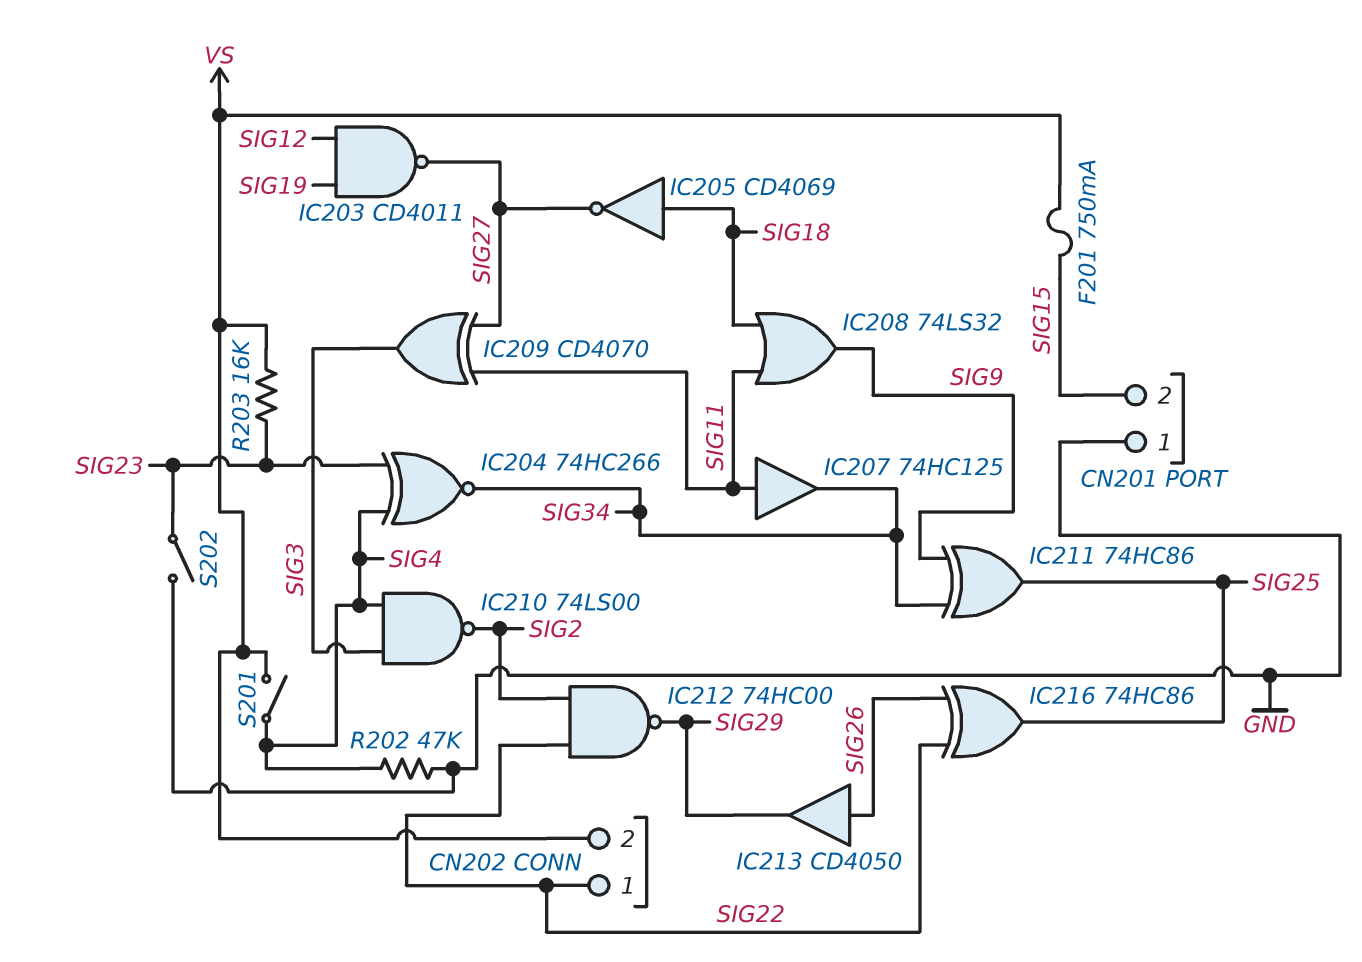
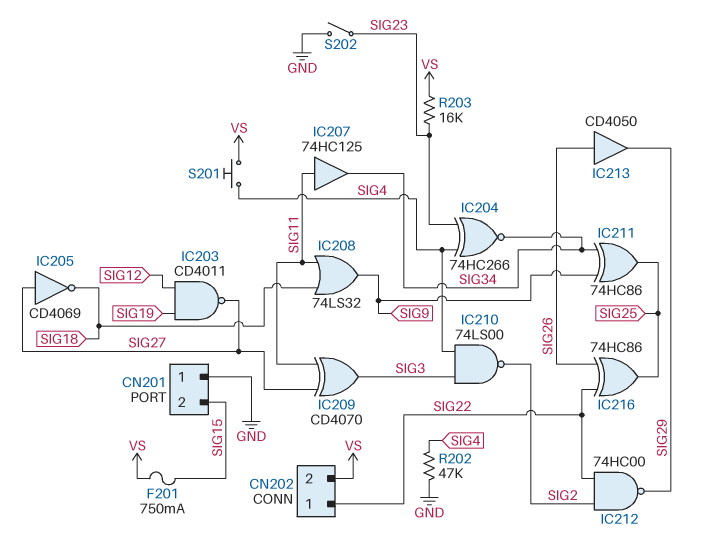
IC205: NOT CD4069 (in SIG18, out SIG27) -> NOT CD4069 (in SIG27, out SIG18)
S201: switch (SIG4, VS) -> button (SIG4, VS)

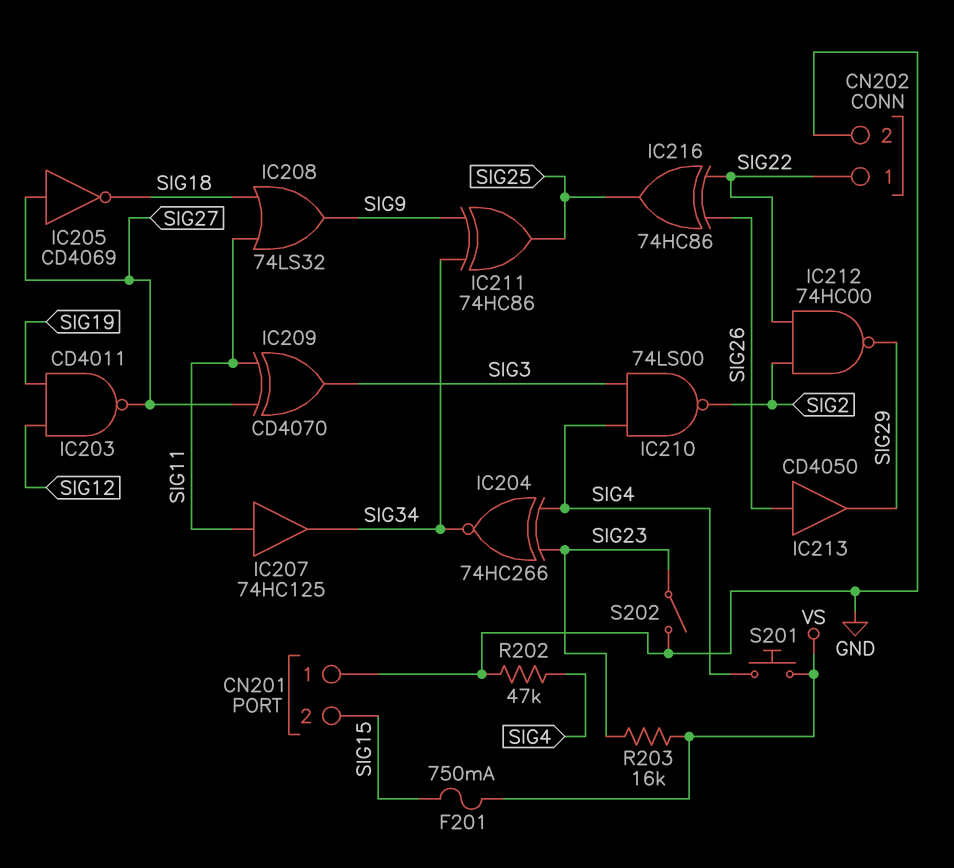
CN202 pin 2: VS -> GND

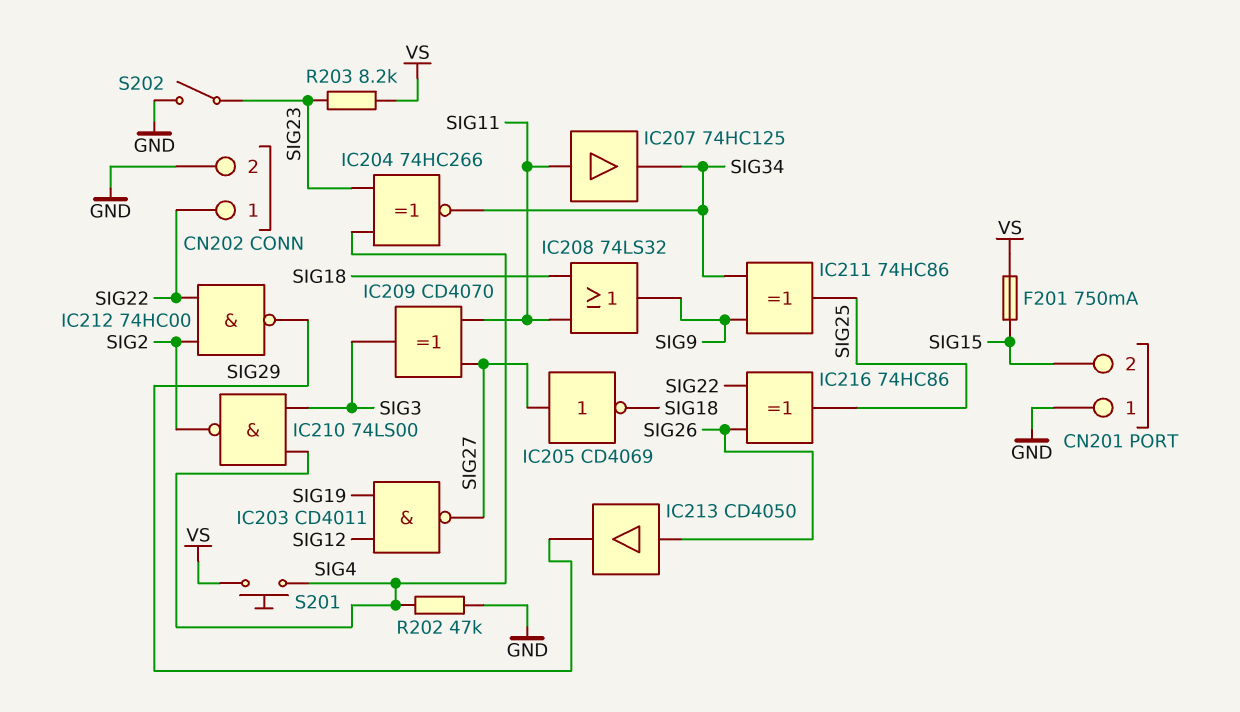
R203: 16k (SIG23, VS) -> 8.2k (SIG23, VS)

